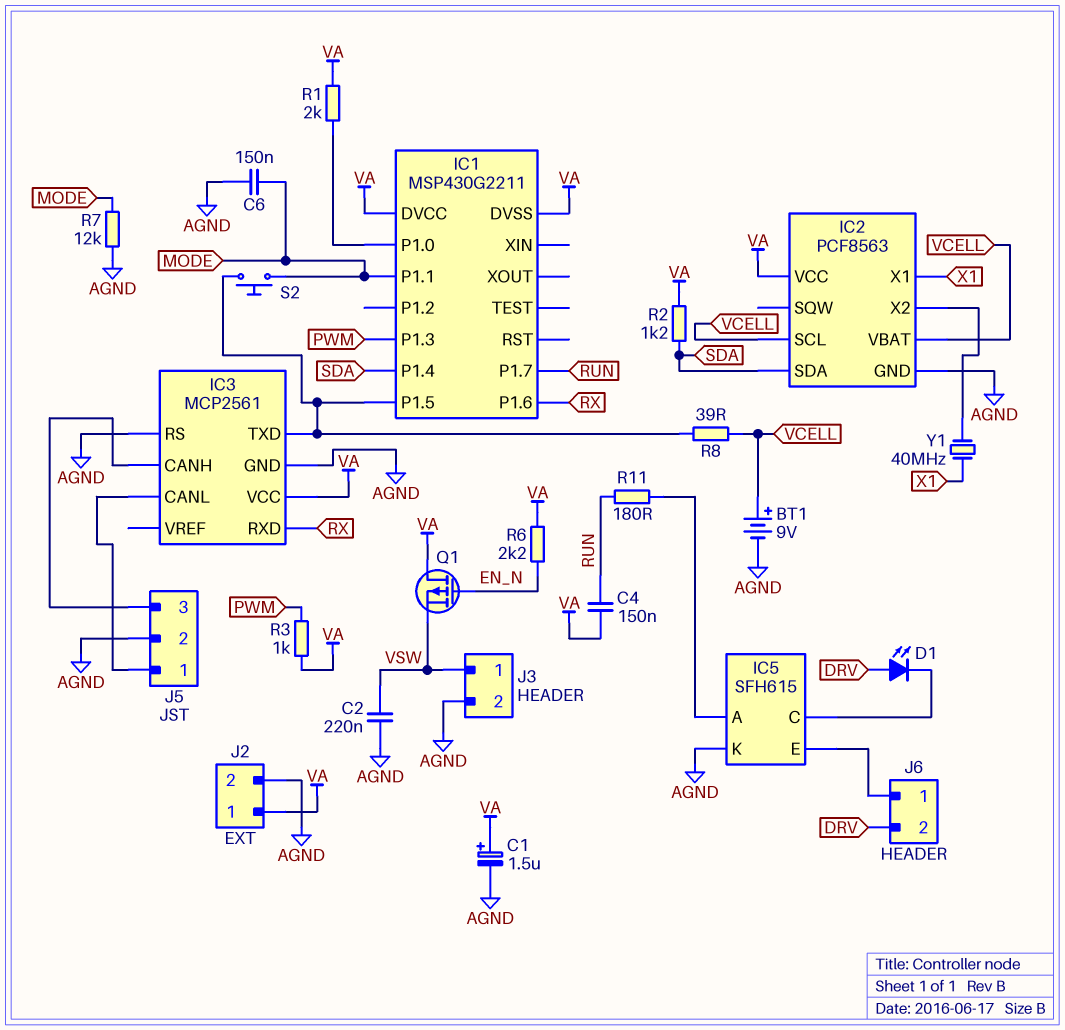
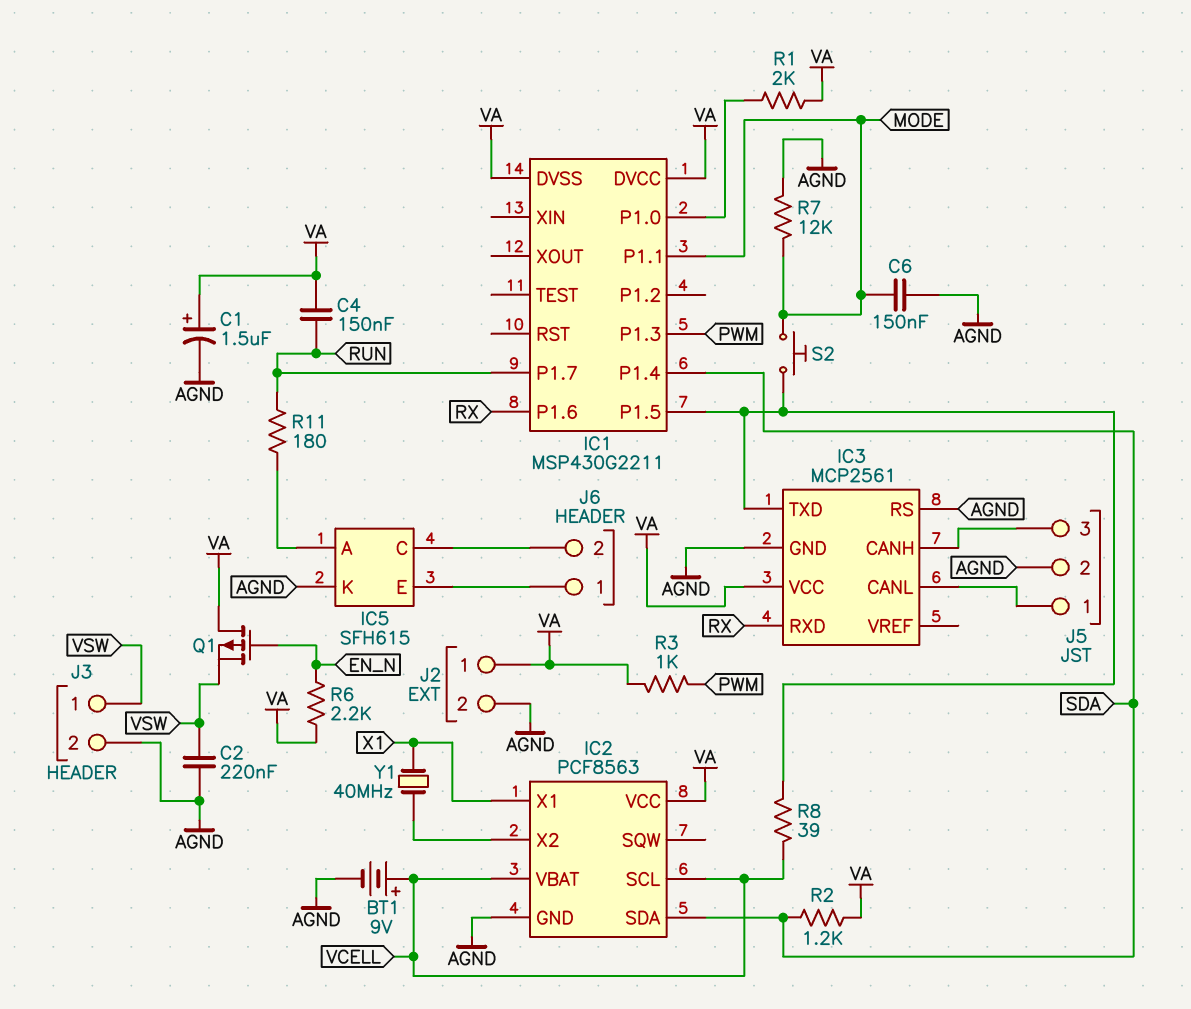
D1: LED (A DRV, K IC5/C) -> none
J6 pin 2: DRV -> IC5/C

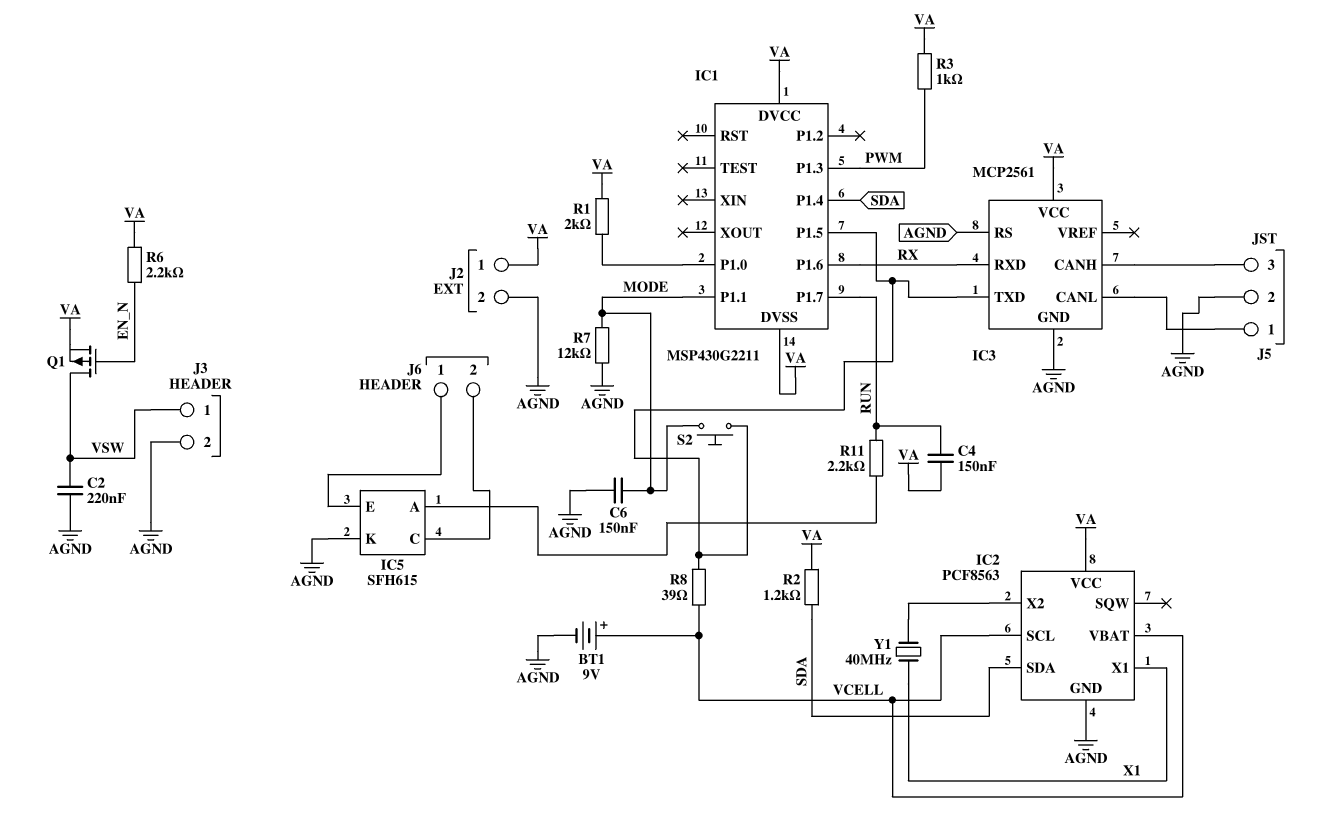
C1: 1.5uF (plus VA, minus AGND) -> none
Q1: PMOS (G EN_N, D VA, S VSW) -> PMOS (G EN_N, D VSW, S VA)
R11: 180 (IC5/A, RUN) -> 2.2k (IC5/A, RUN)

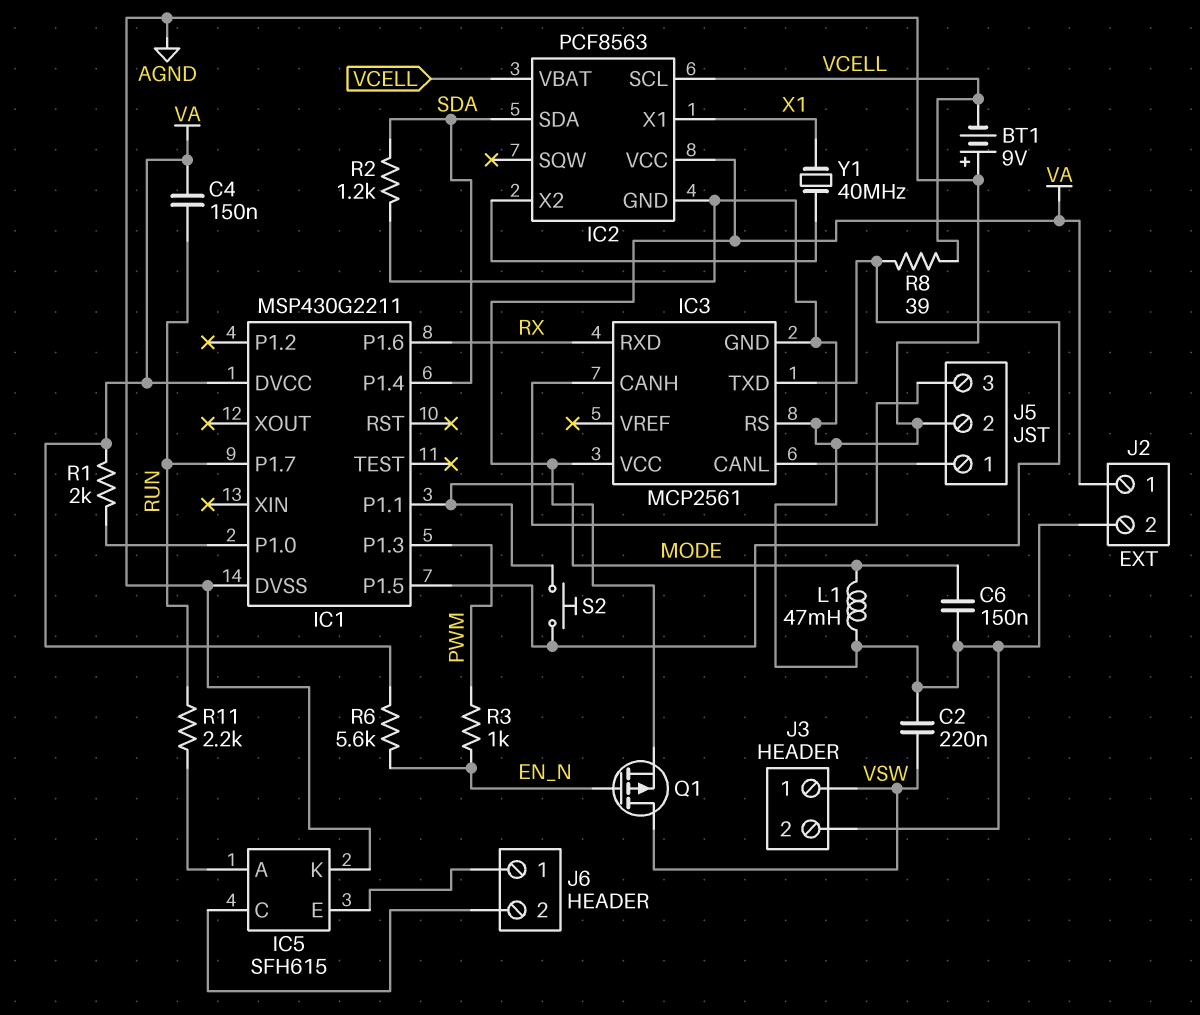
BT1: 9V (plus VCELL, minus AGND) -> 9V (plus AGND, minus VCELL)
IC1 pin DVSS: VA -> AGND
L1: none -> 47mH (AGND, MODE)
R2: 1.2k (SDA, VA) -> 1.2k (AGND, SDA)
R3: 1k (PWM, VA) -> 1k (EN_N, PWM)
R6: 2.2k (EN_N, VA) -> 5.6k (EN_N, VA)
R7: 12k (AGND, MODE) -> none

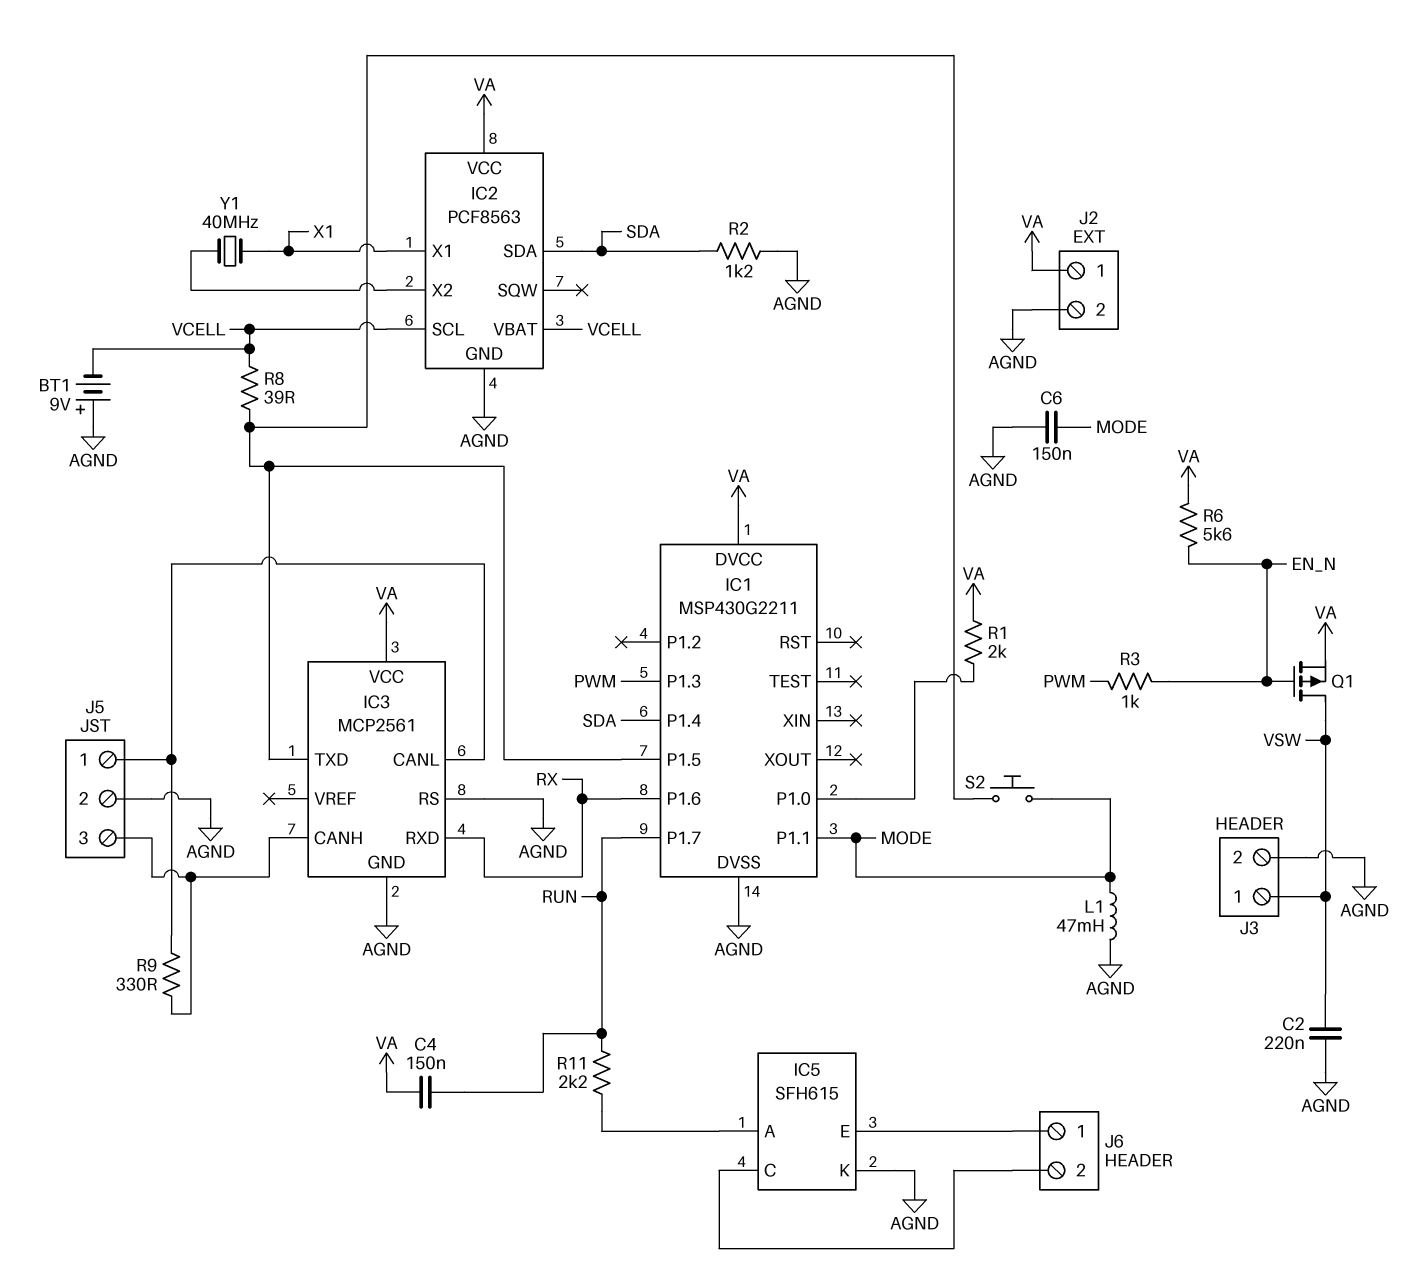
R9: none -> 330 (IC3/CANH, IC3/CANL)

